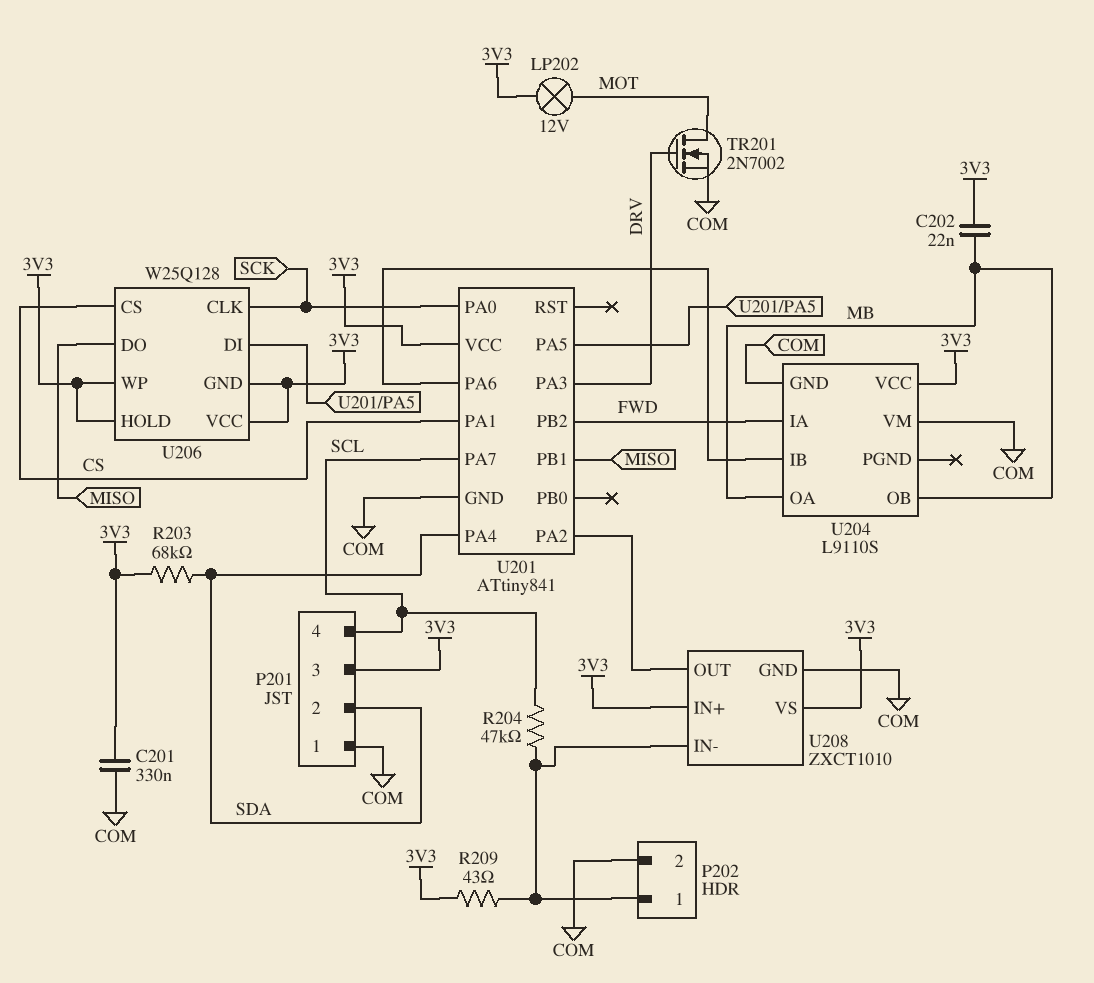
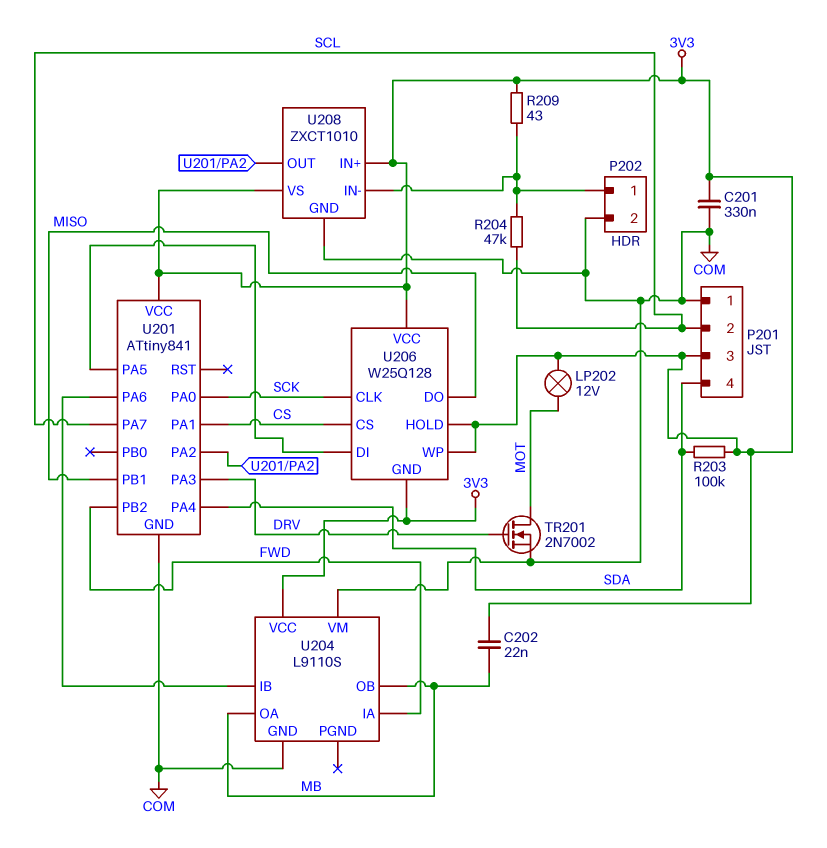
P201 pin 2: SDA -> SCL
P201 pin 4: SCL -> SDA
R203: 68k (3V3, SDA) -> 100k (3V3, SDA)

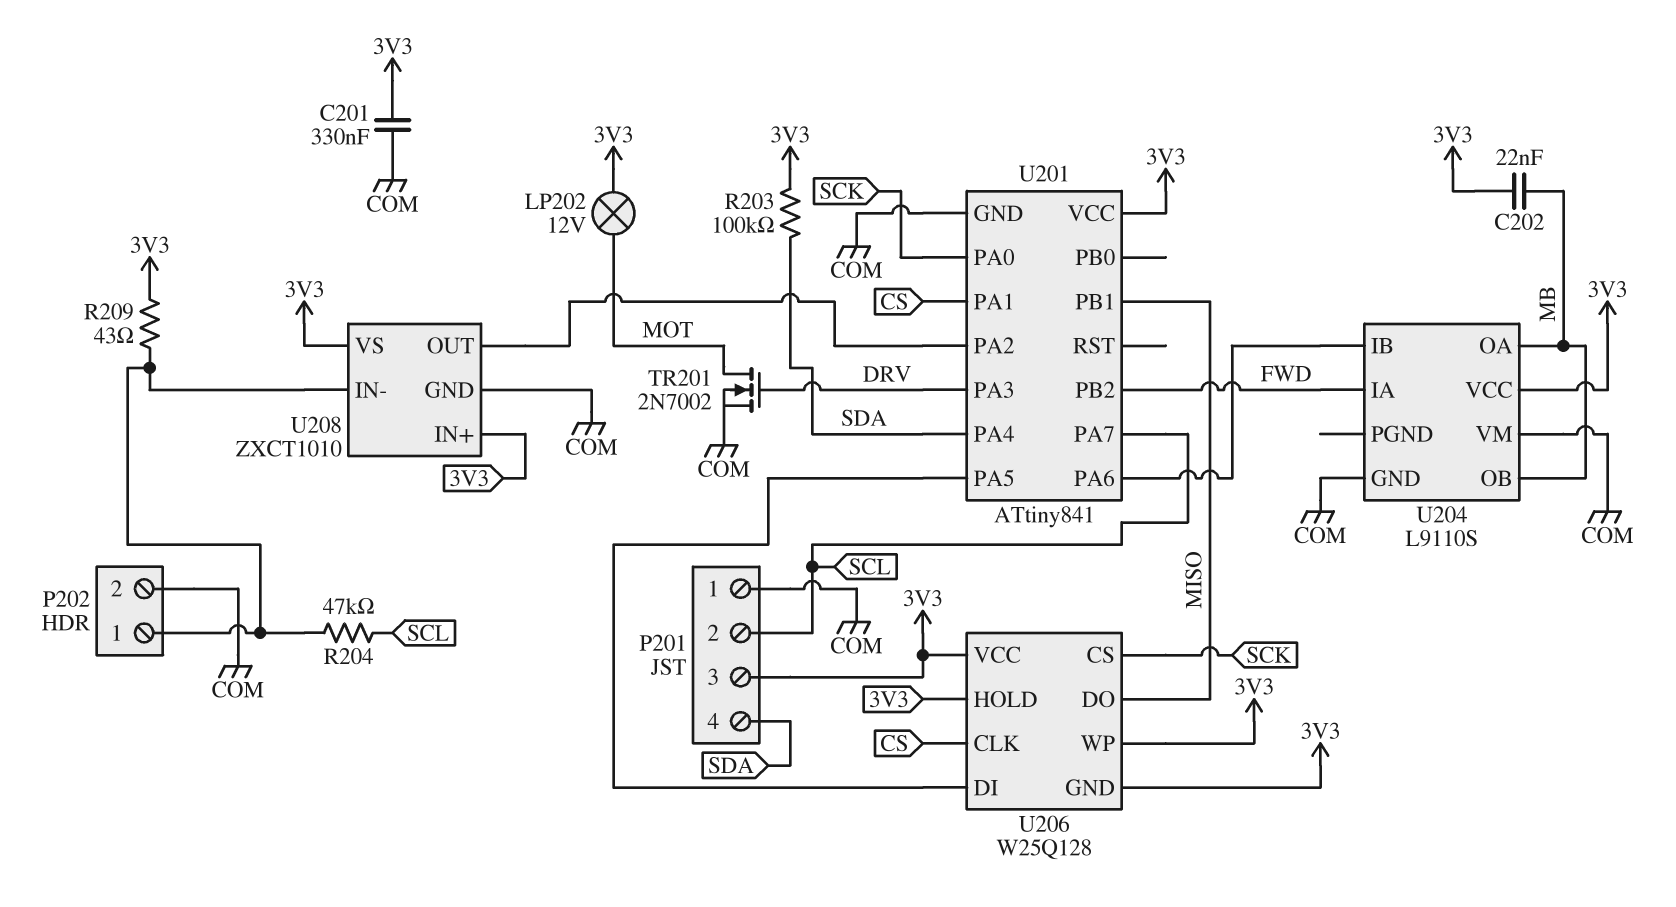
U206 pin CLK: SCK -> CS
U206 pin CS: CS -> SCK

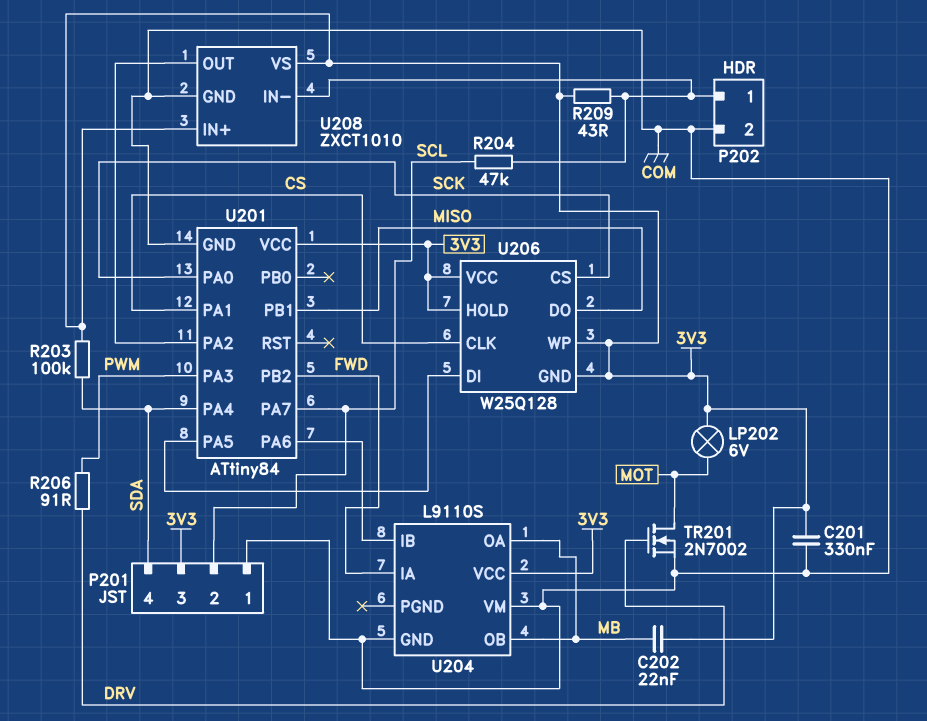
LP202: lamp 12V (3V3, MOT) -> lamp 6V (3V3, MOT)
R206: none -> 91 (DRV, PWM)
U201: ATtiny841 -> ATtiny84
U201 pin PA3: DRV -> PWM

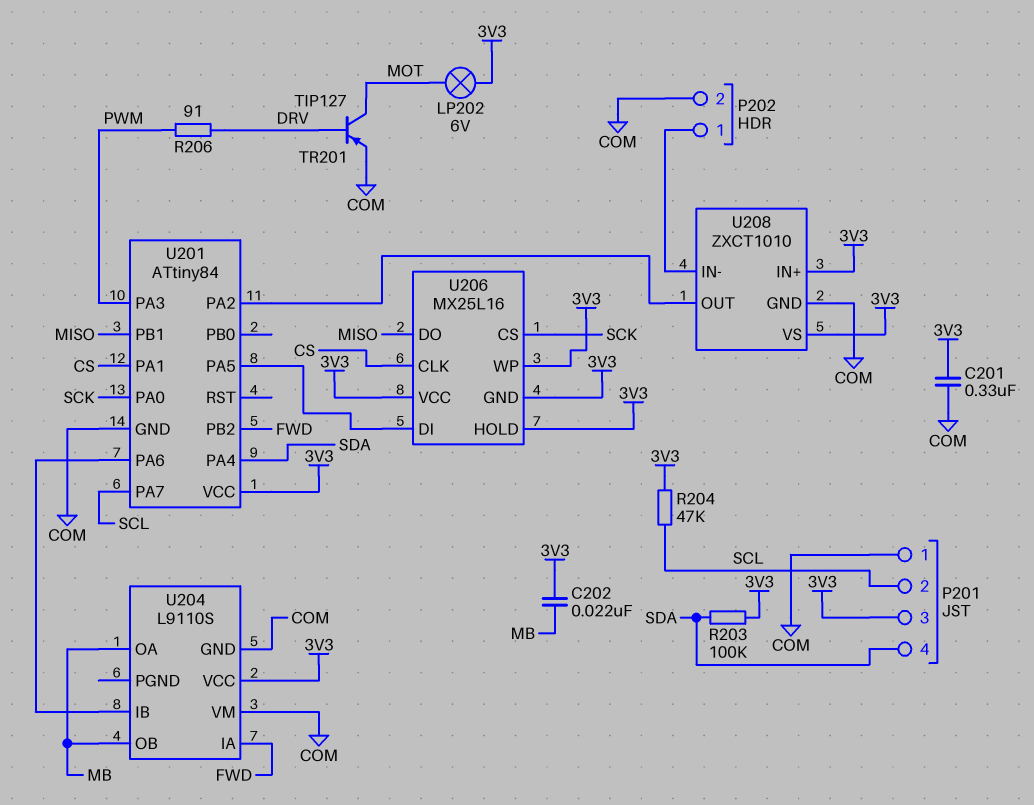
R204: 47k (P202/1, SCL) -> 47k (3V3, SCL)
R209: 43 (3V3, P202/1) -> none
TR201: NMOS 2N7002 (G DRV, D MOT, S COM) -> PNP TIP127 (B DRV, C MOT, E COM)
U206: W25Q128 -> MX25L16

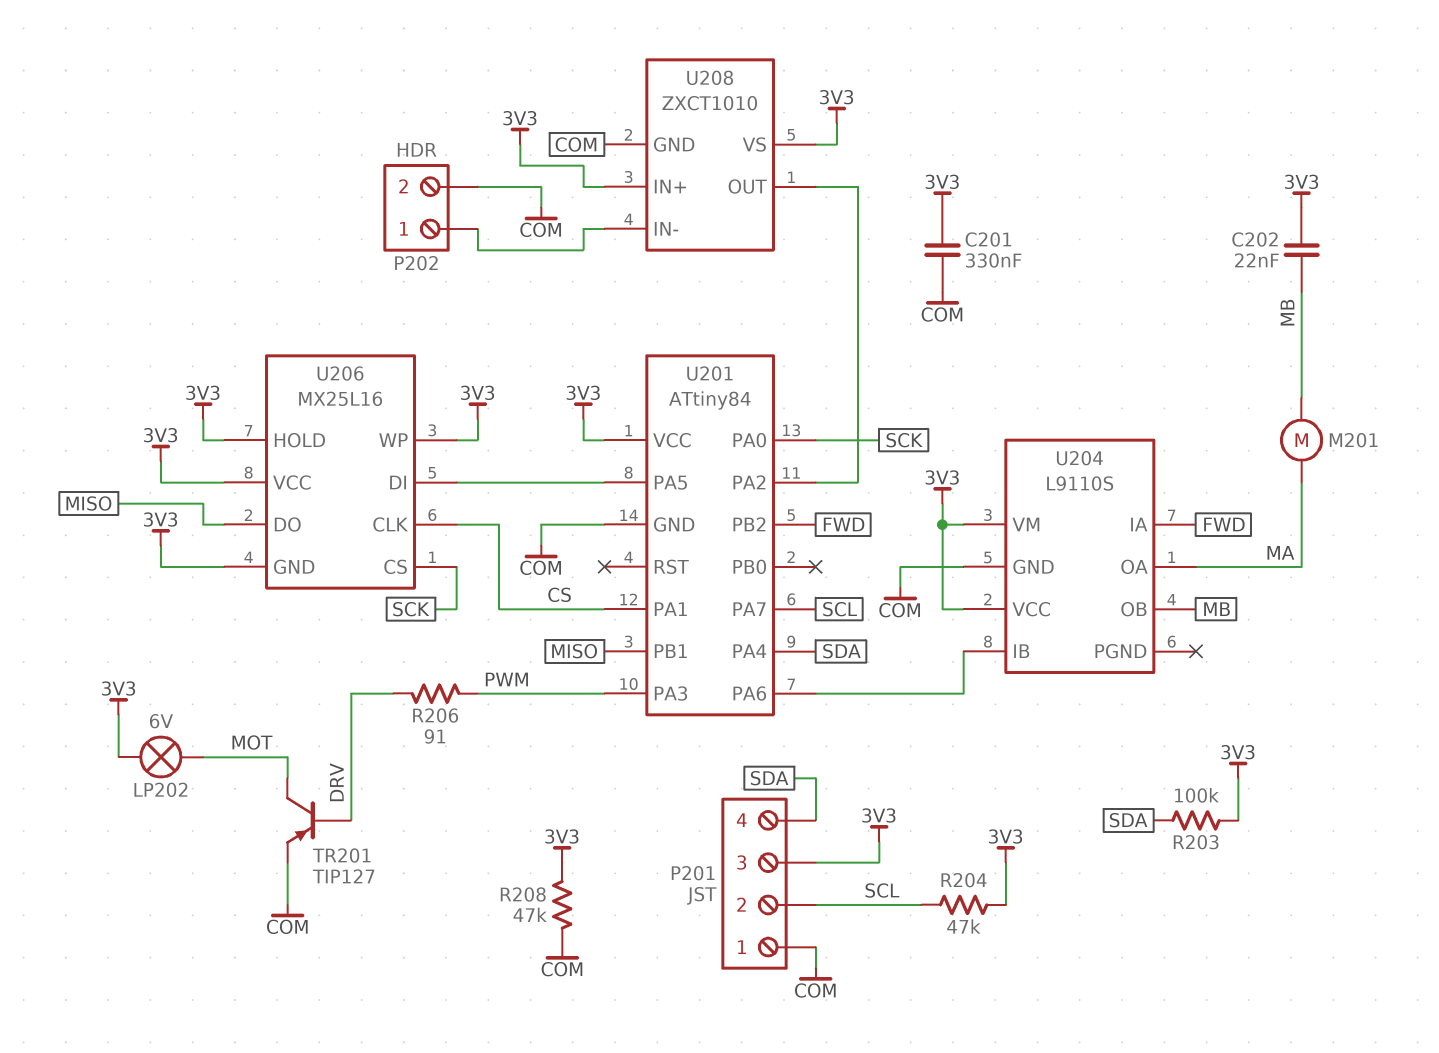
M201: none -> motor (MA, MB)
R208: none -> 47k (3V3, COM)
U204 pin OA: MB -> MA
U204 pin VM: COM -> 3V3

